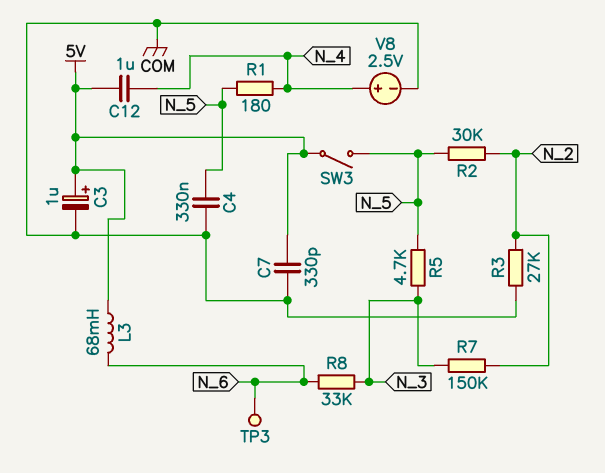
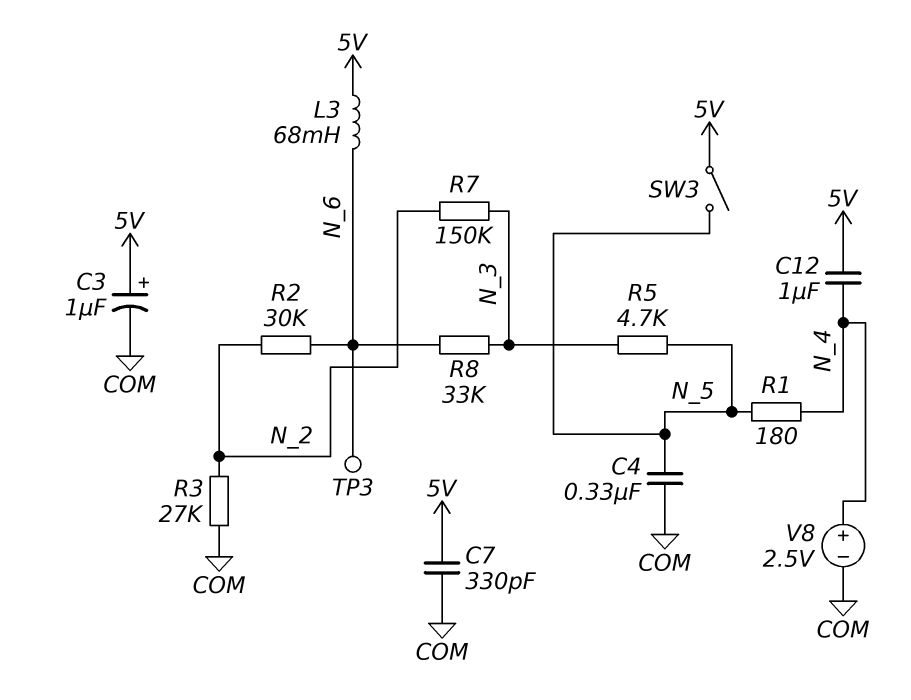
R2: 30k (N_2, N_5) -> 30k (N_2, N_6)

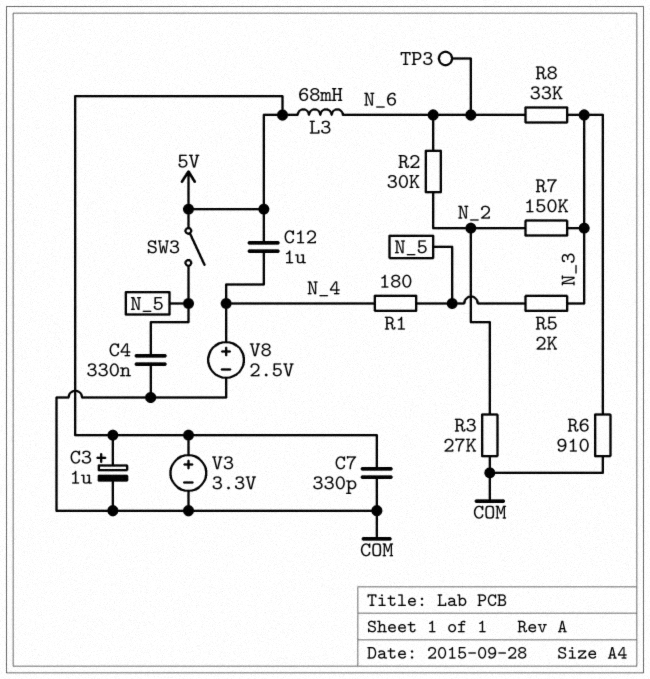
R5: 4.7k (N_3, N_5) -> 2k (N_3, N_5)
R6: none -> 910 (COM, N_3)
V3: none -> 3.3V (plus 5V, minus COM)

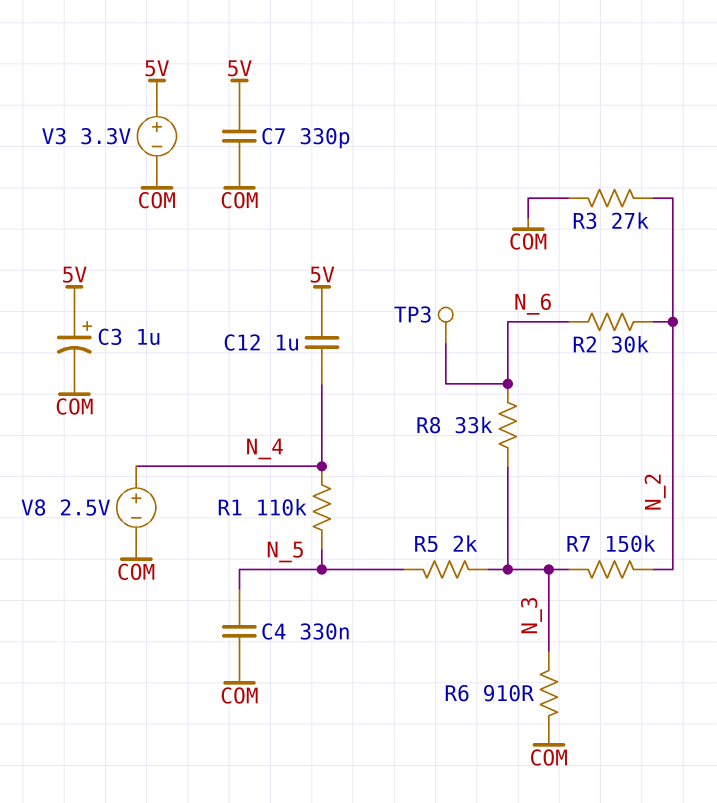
L3: 68mH (5V, N_6) -> none
R1: 180 (N_4, N_5) -> 110k (N_4, N_5)
SW3: switch (5V, N_5) -> none

